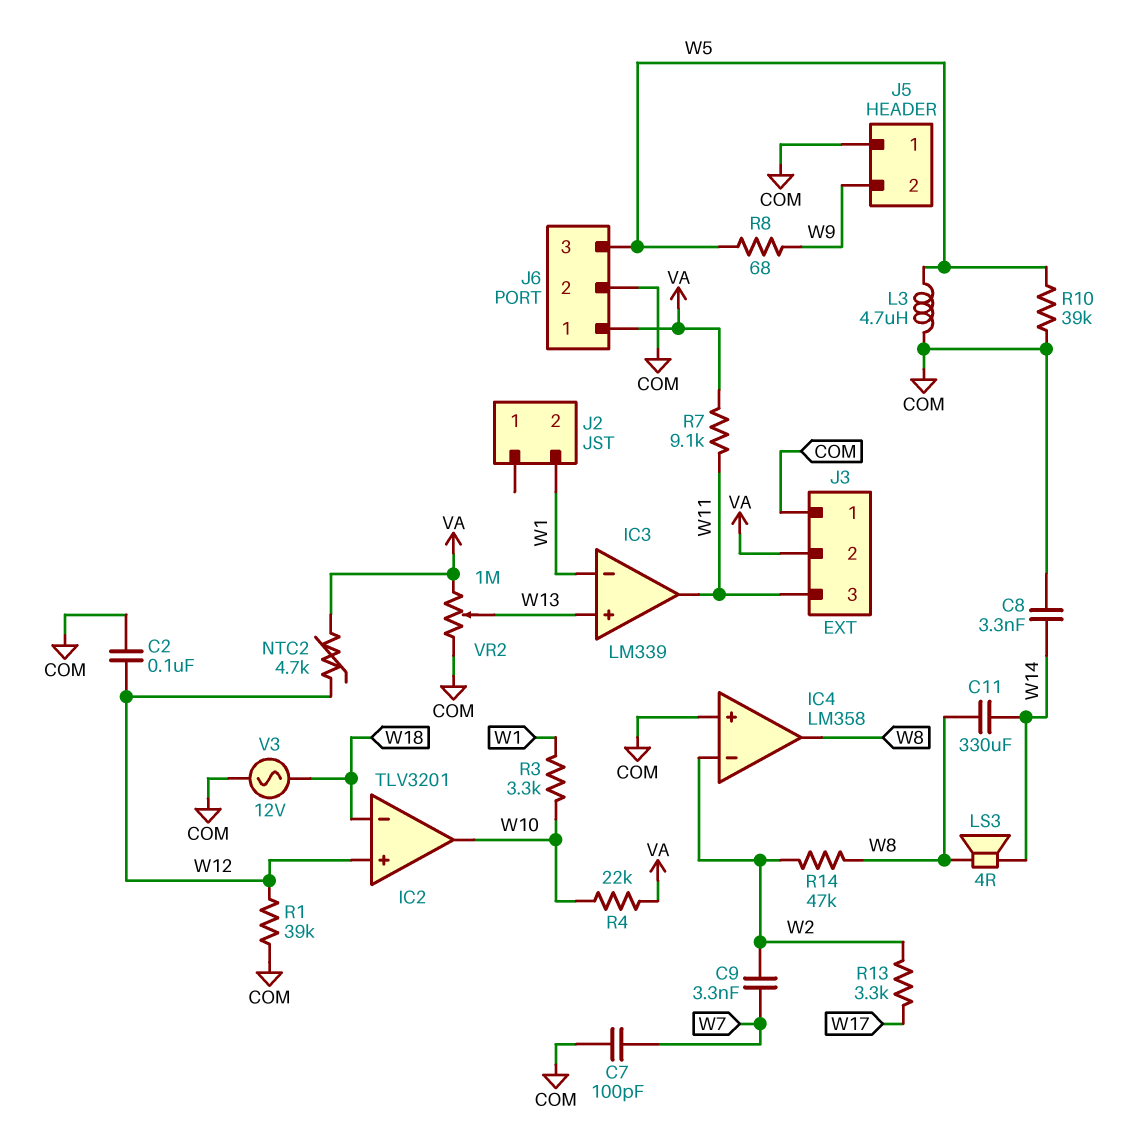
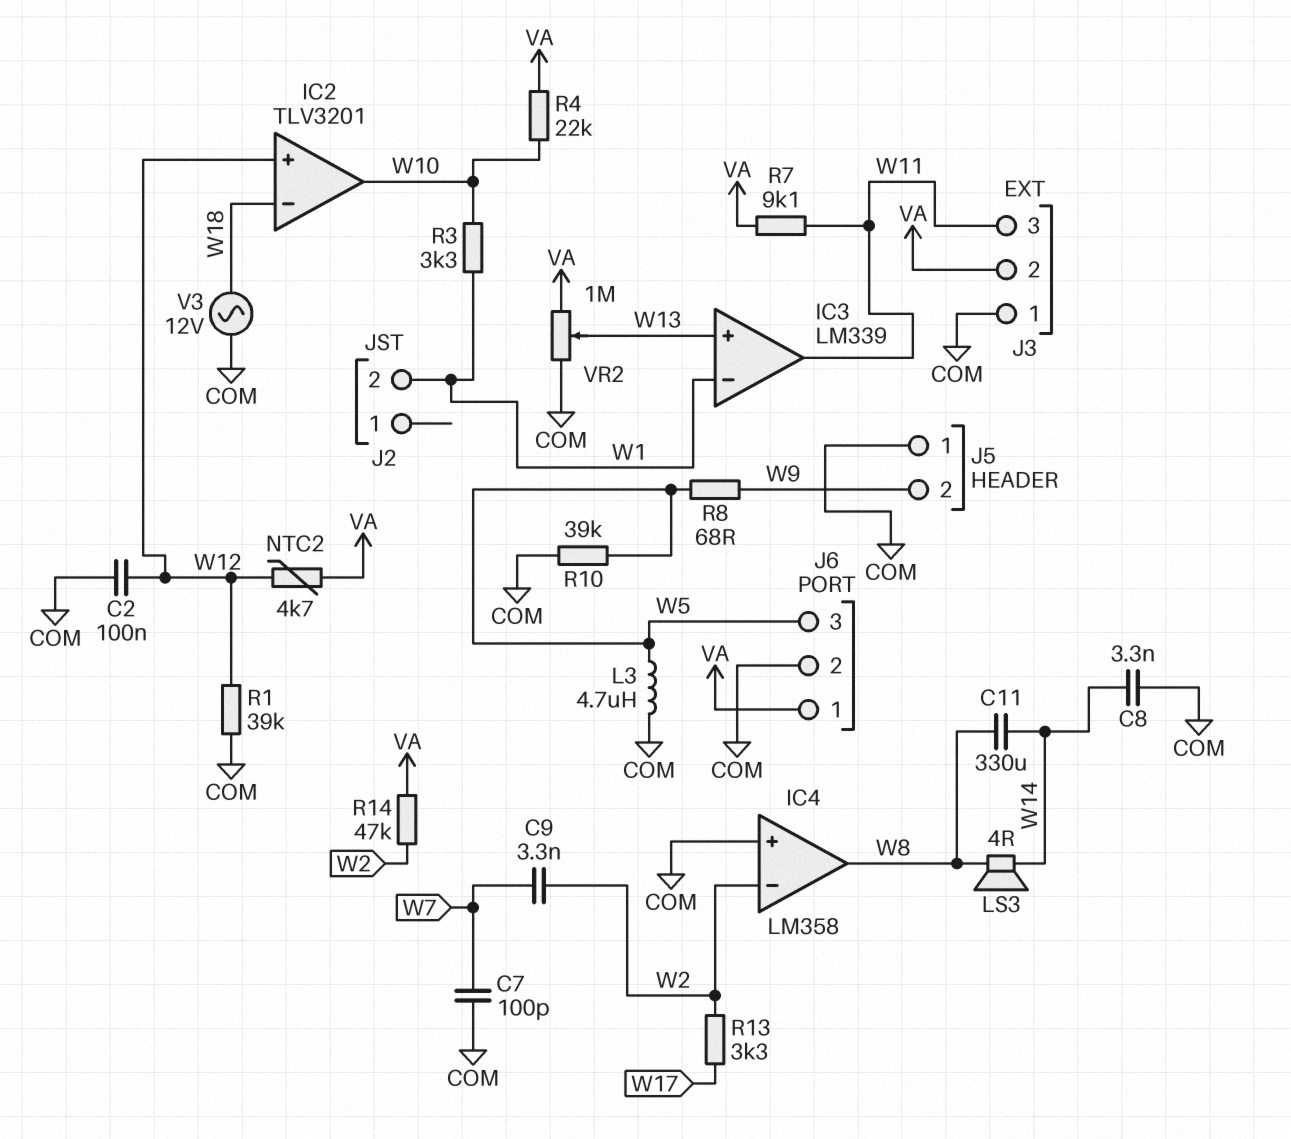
R14: 47k (W2, W8) -> 47k (VA, W2)

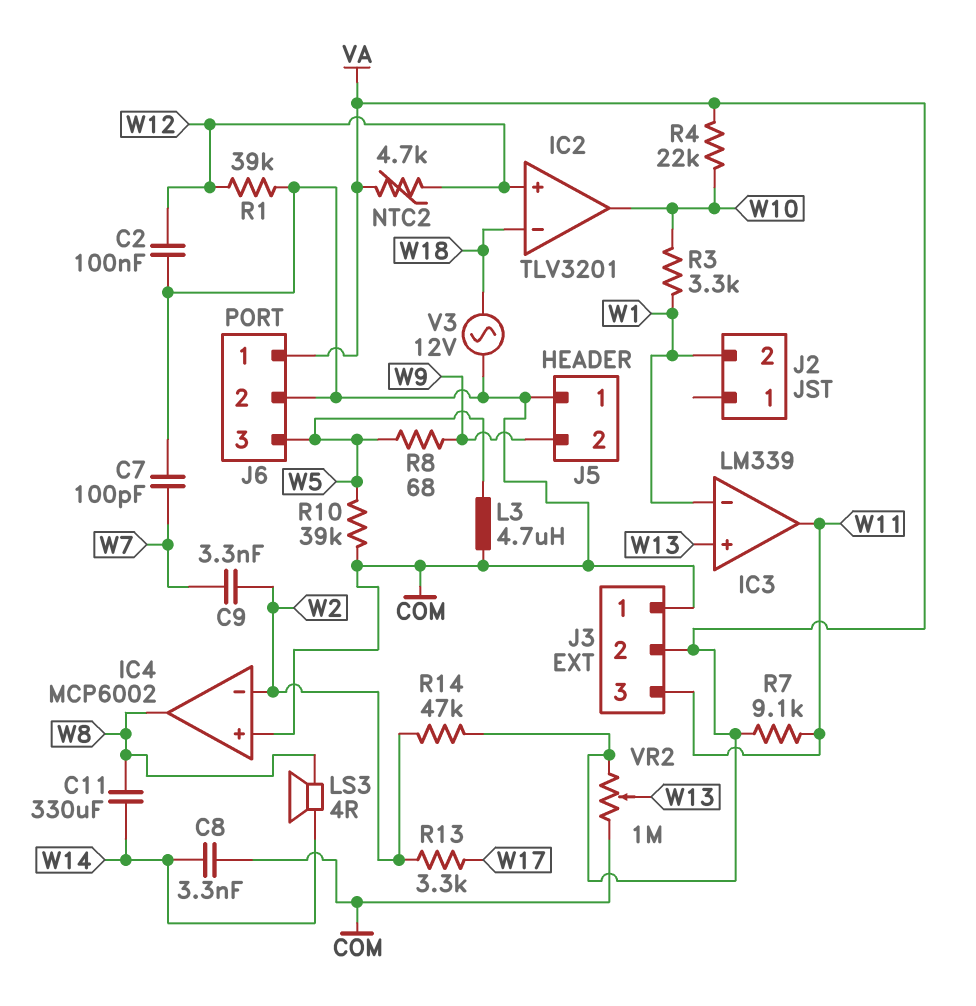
IC4: LM358 -> MCP6002

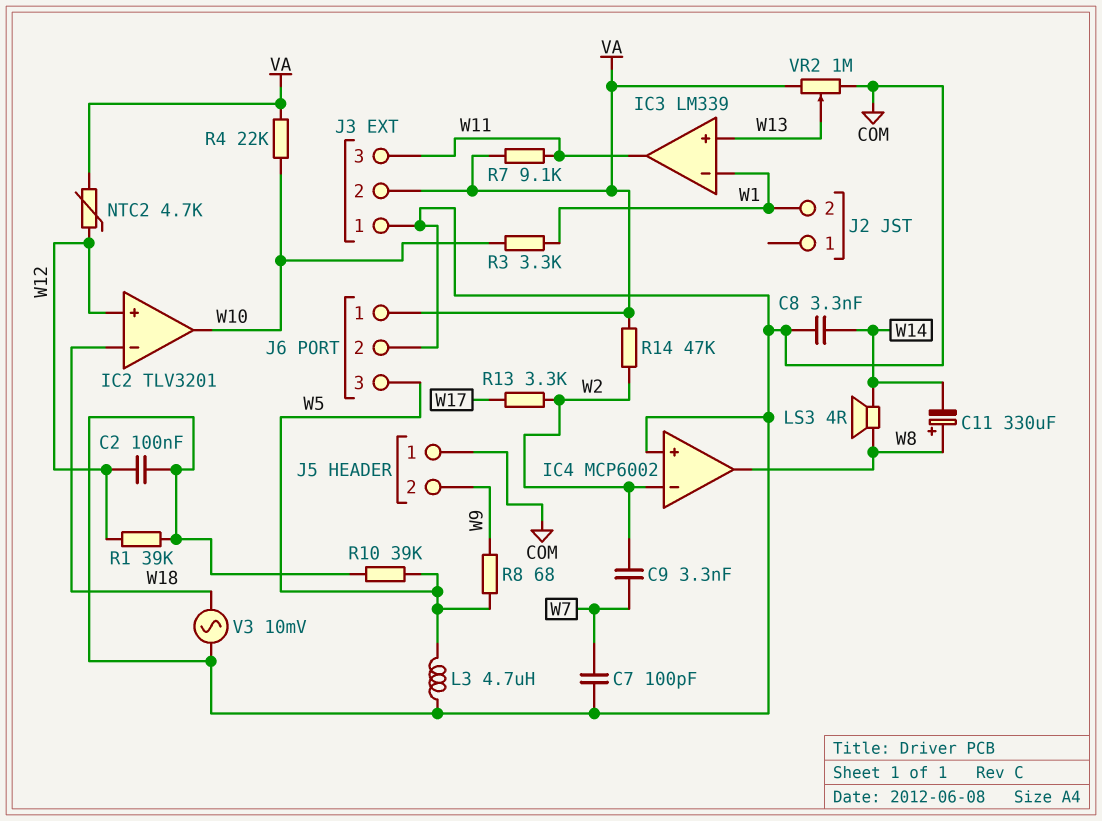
C11: 330uF (W8, W14) -> 330uF (plus W8, minus W14)
V3: AC 12V (COM, W18) -> AC 10mV (COM, W18)

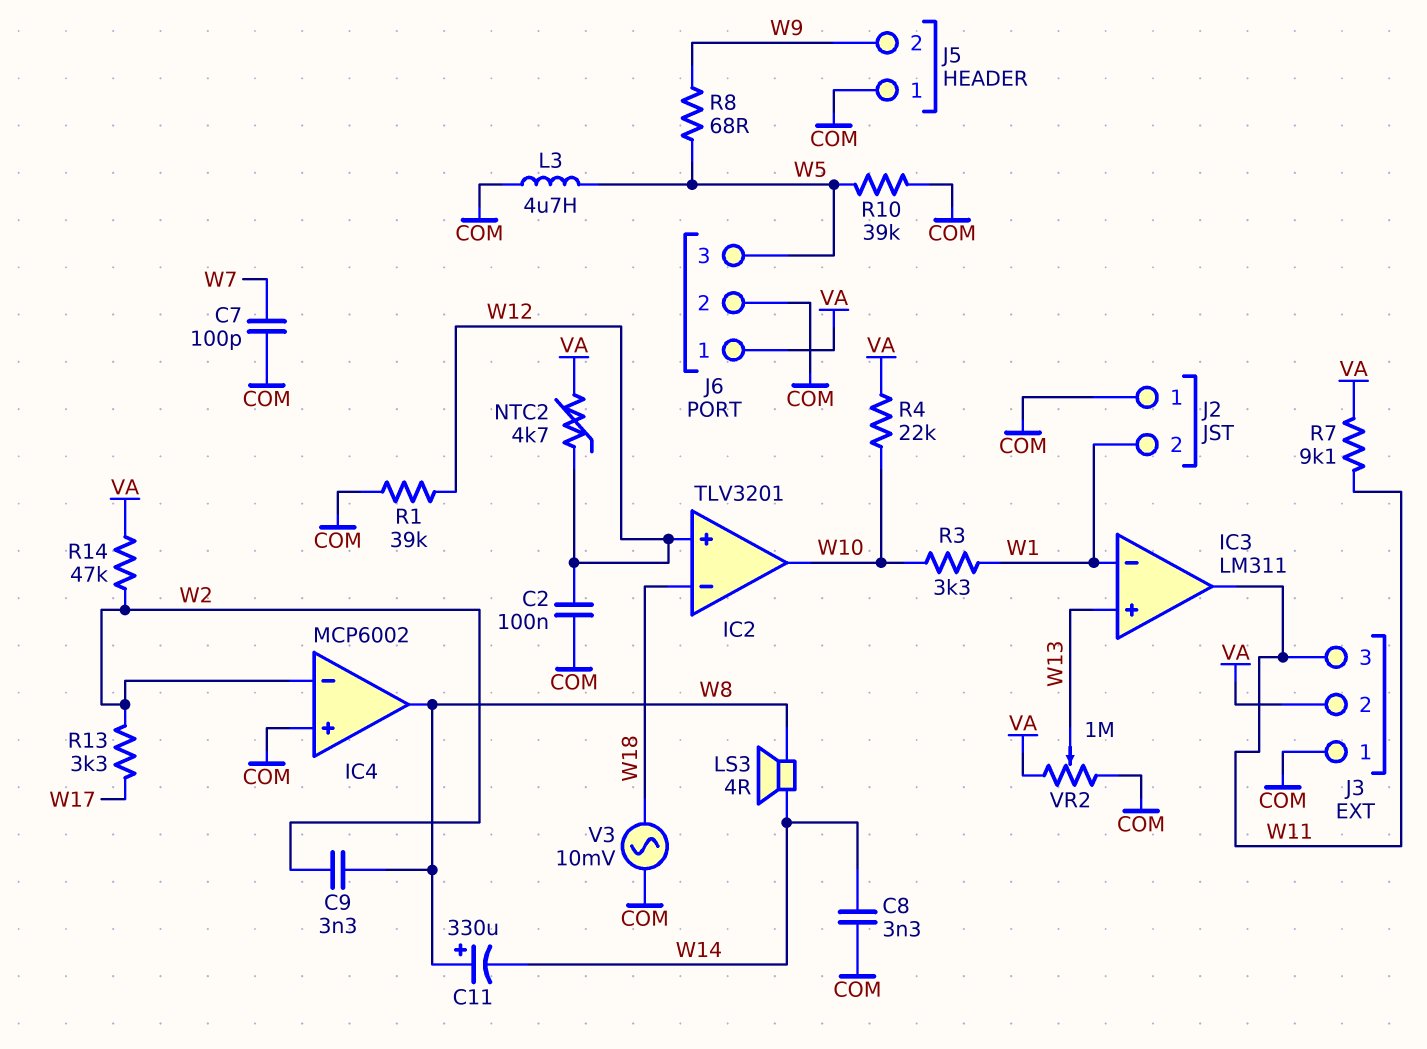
C9: 3.3nF (W2, W7) -> 3.3nF (W2, W8)
IC3: LM339 -> LM311
J2 pin 1: none -> COM

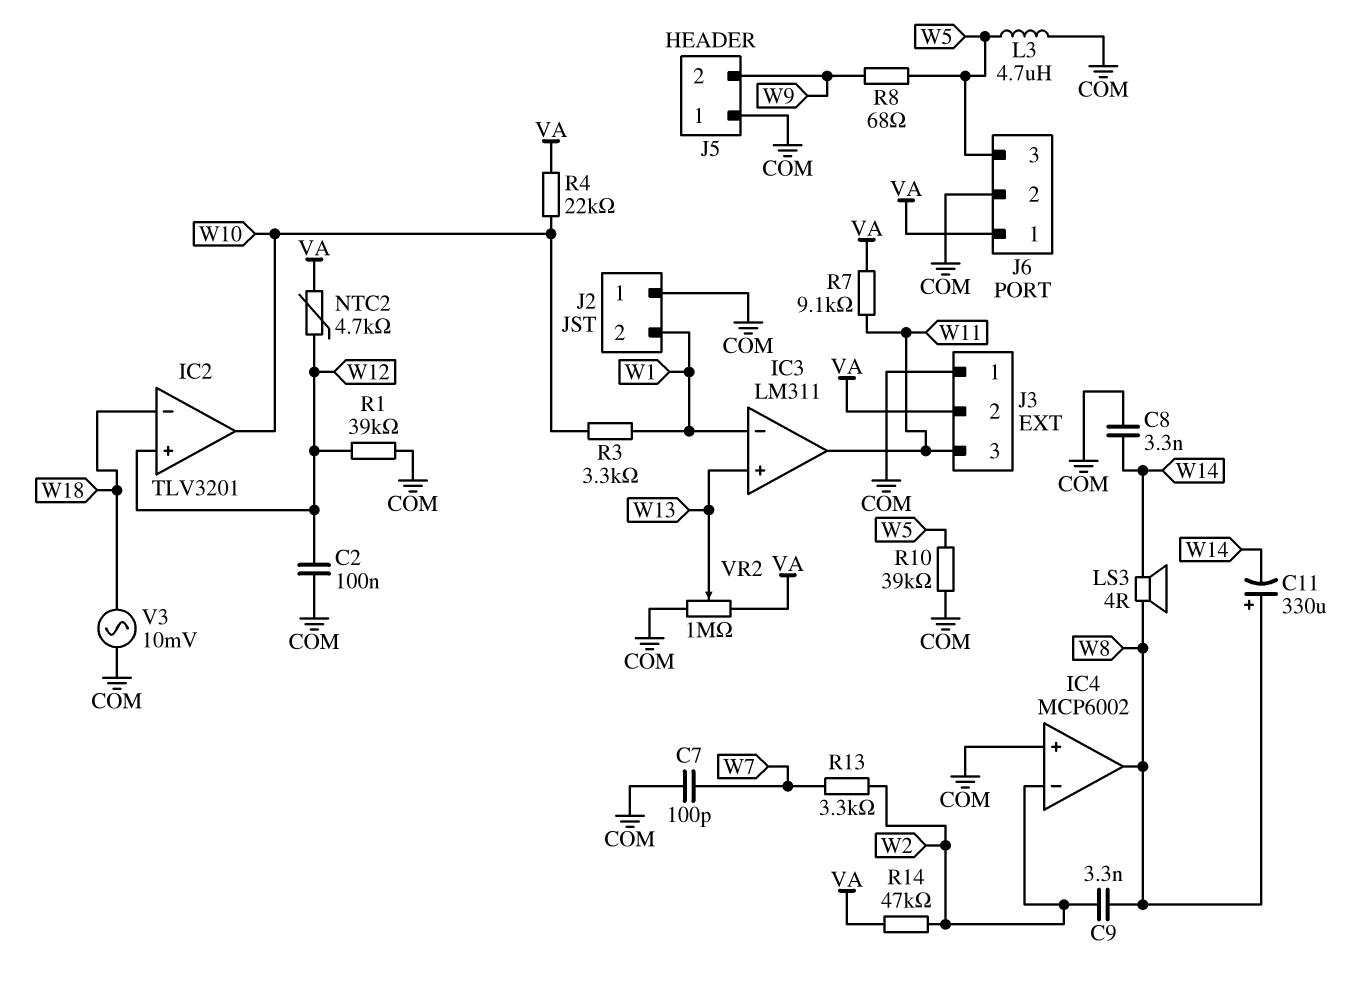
R13: 3.3k (W2, W17) -> 3.3k (W2, W7)

